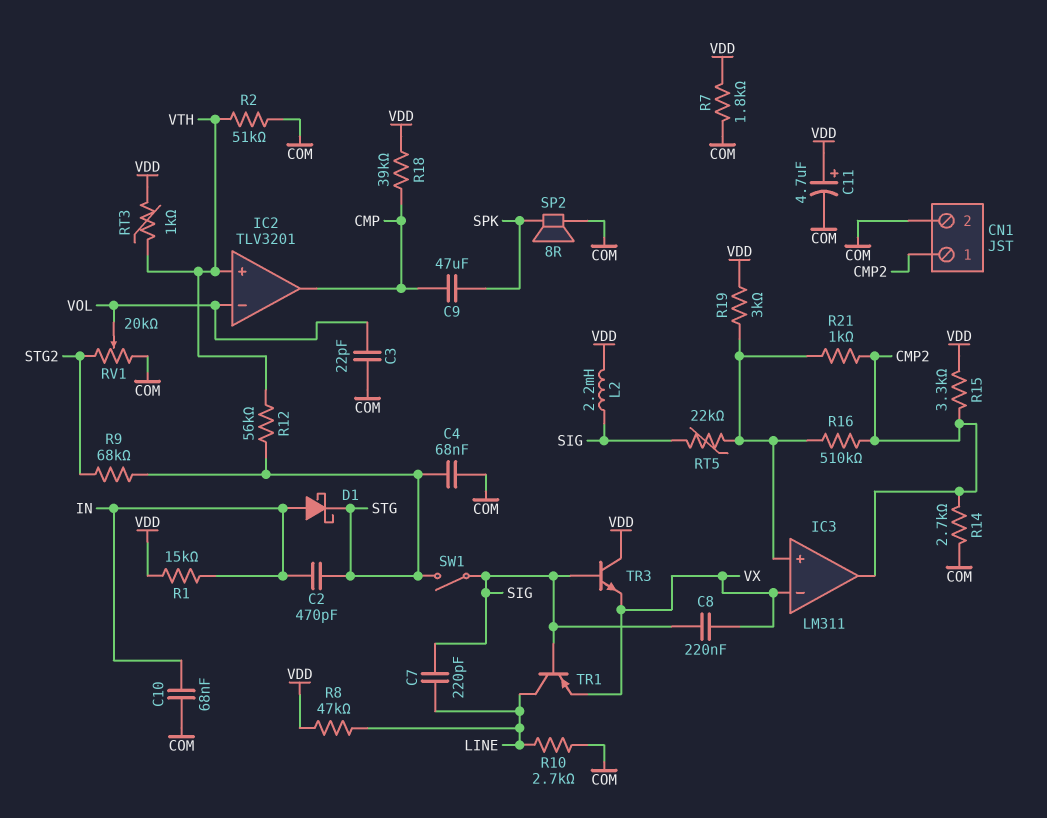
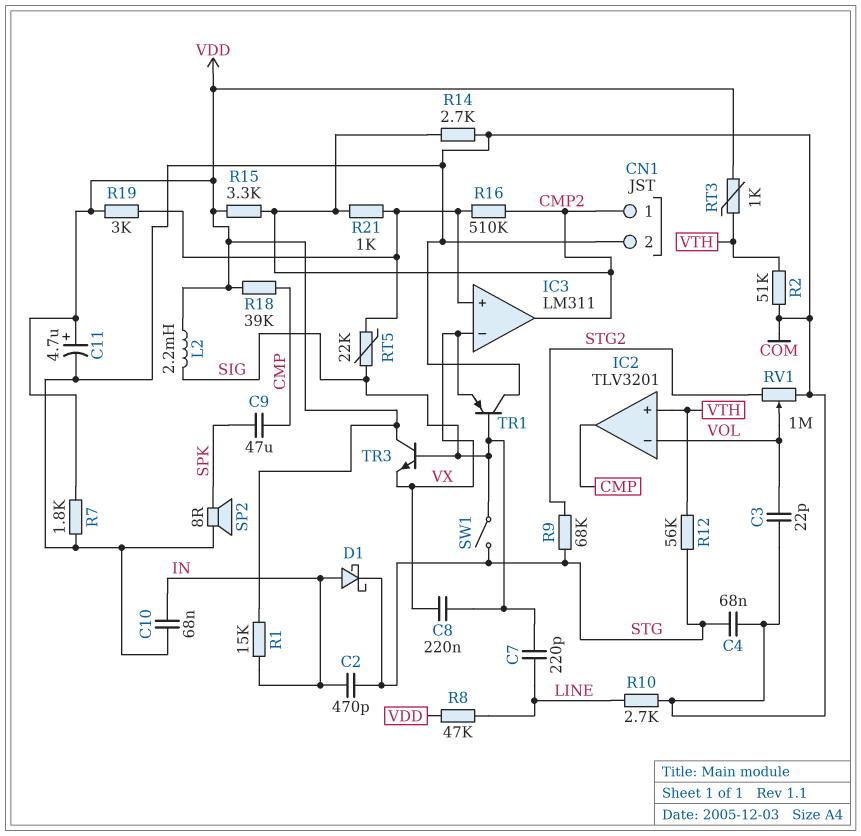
RV1: 20k (COM, STG2, wiper VOL) -> 1M (COM, STG2, wiper VOL)
TR1: PNP (B SIG, C LINE, E VX) -> PNP (B SIG, C COM, E VX)

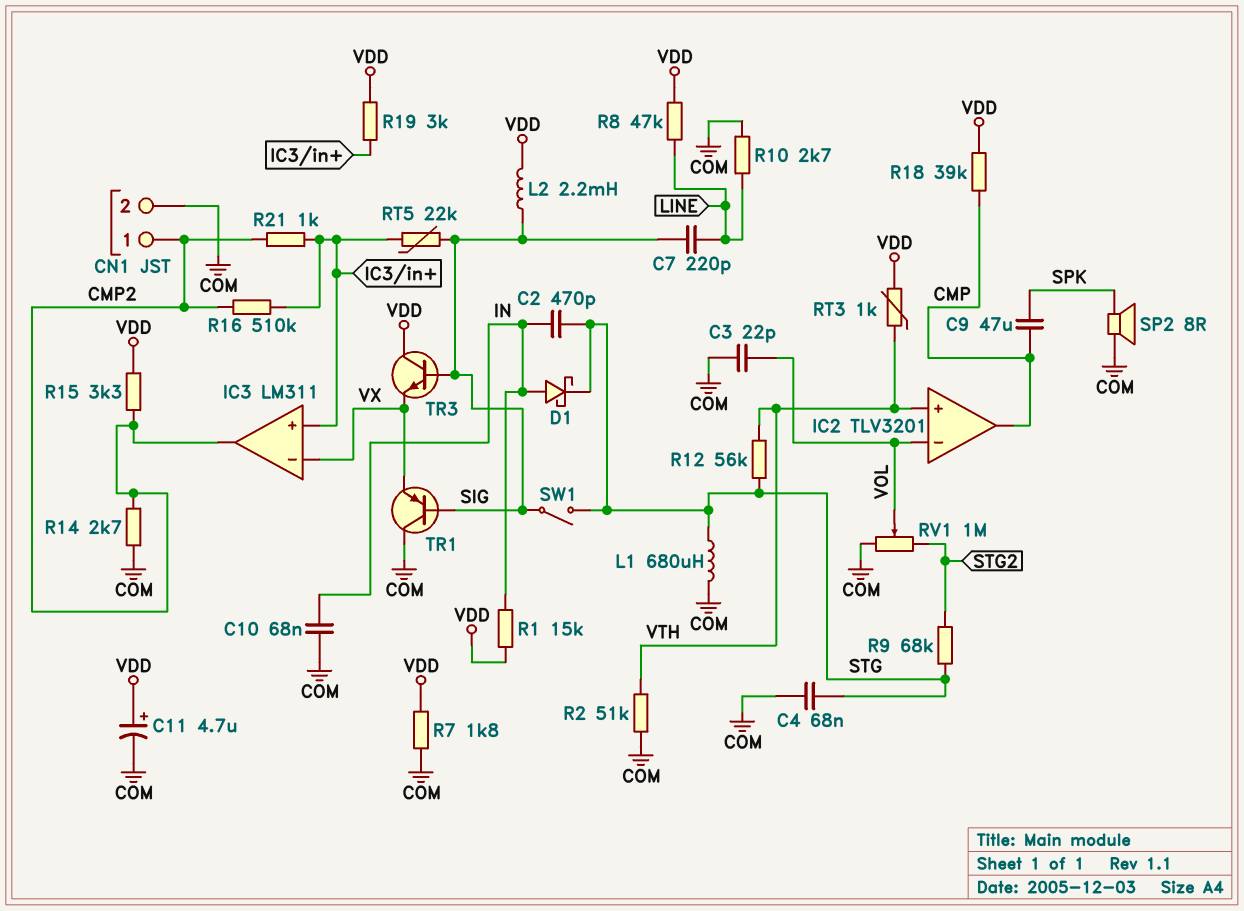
C8: 220nF (SIG, VX) -> none
L1: none -> 680uH (COM, STG)

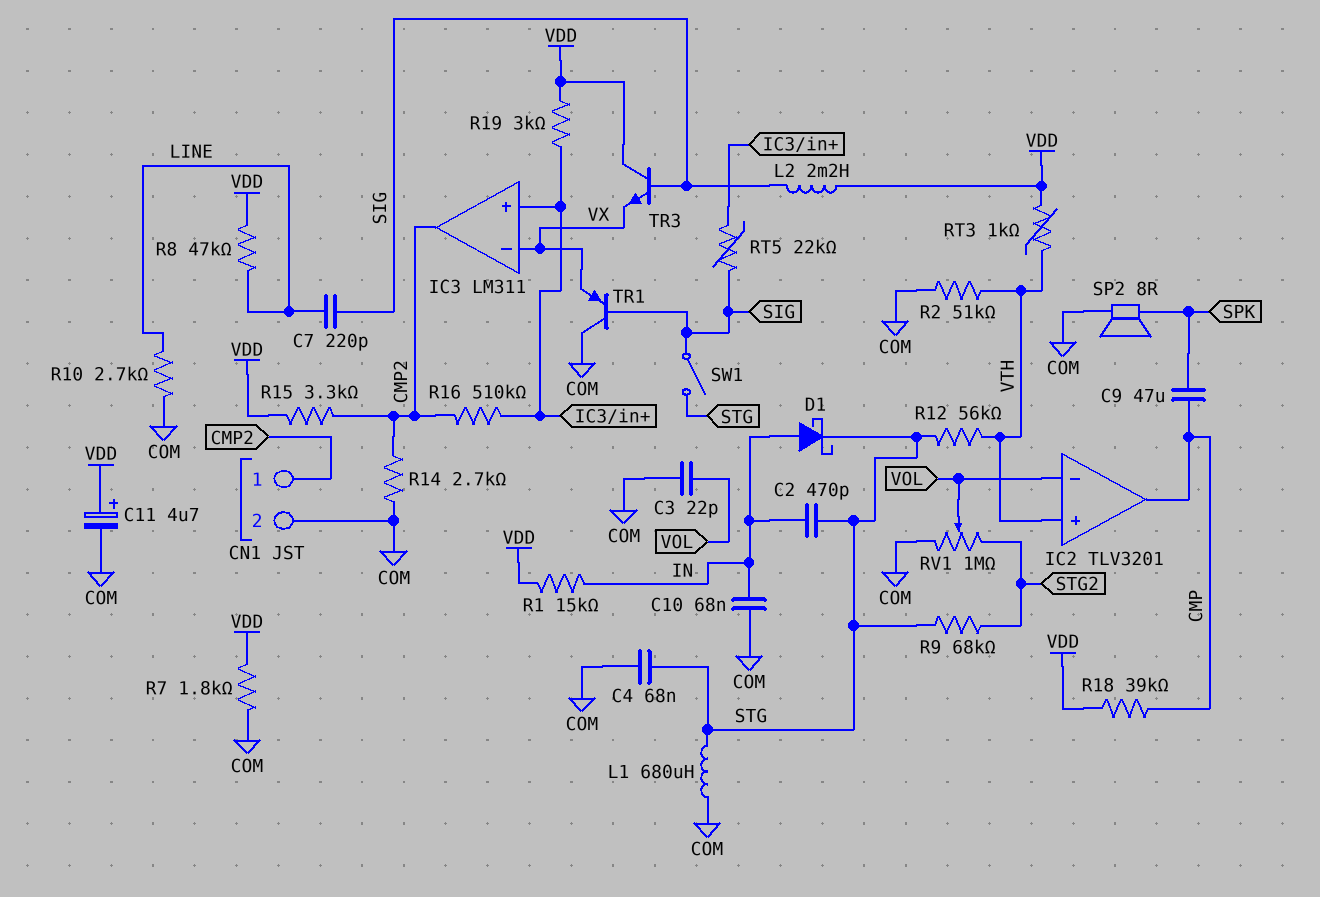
R21: 1k (CMP2, IC3/in+) -> none

